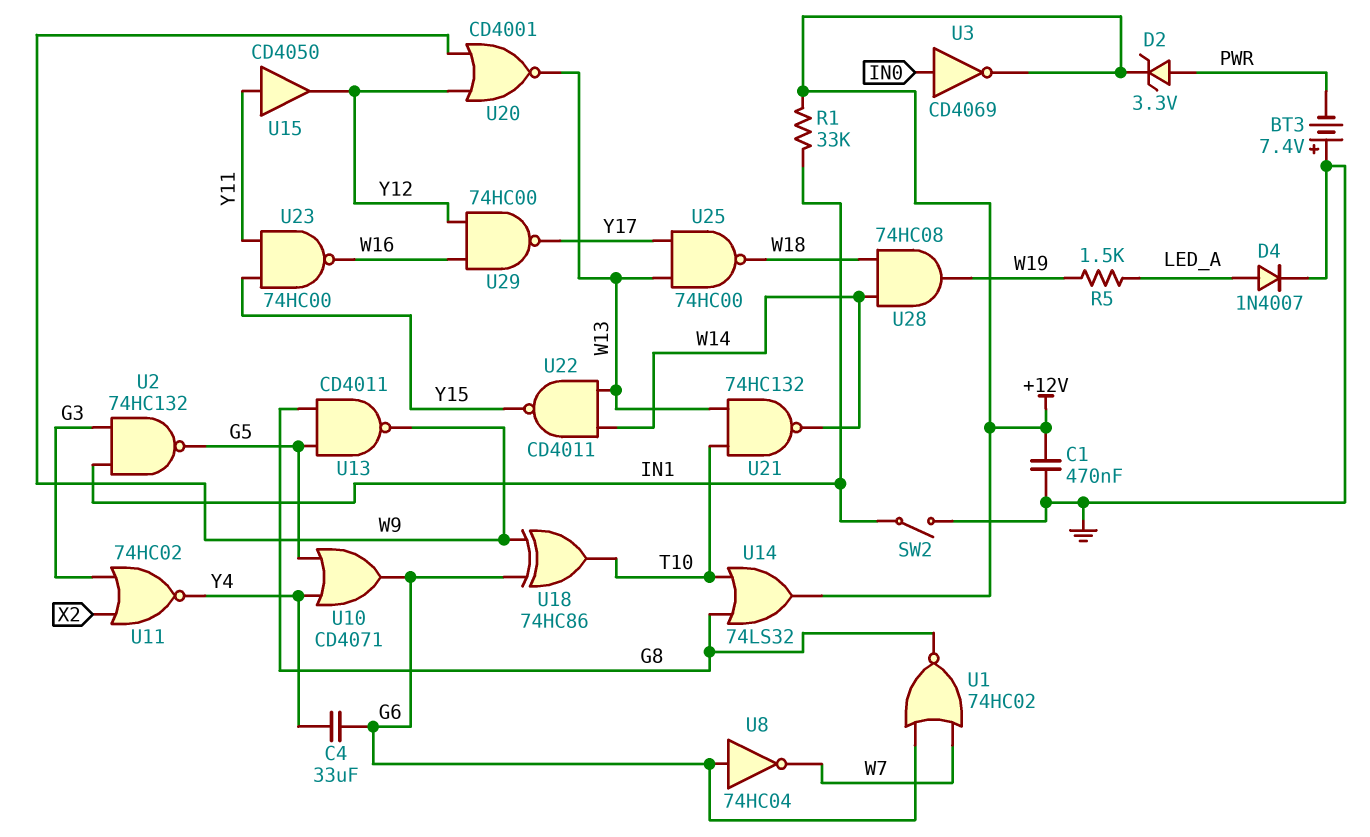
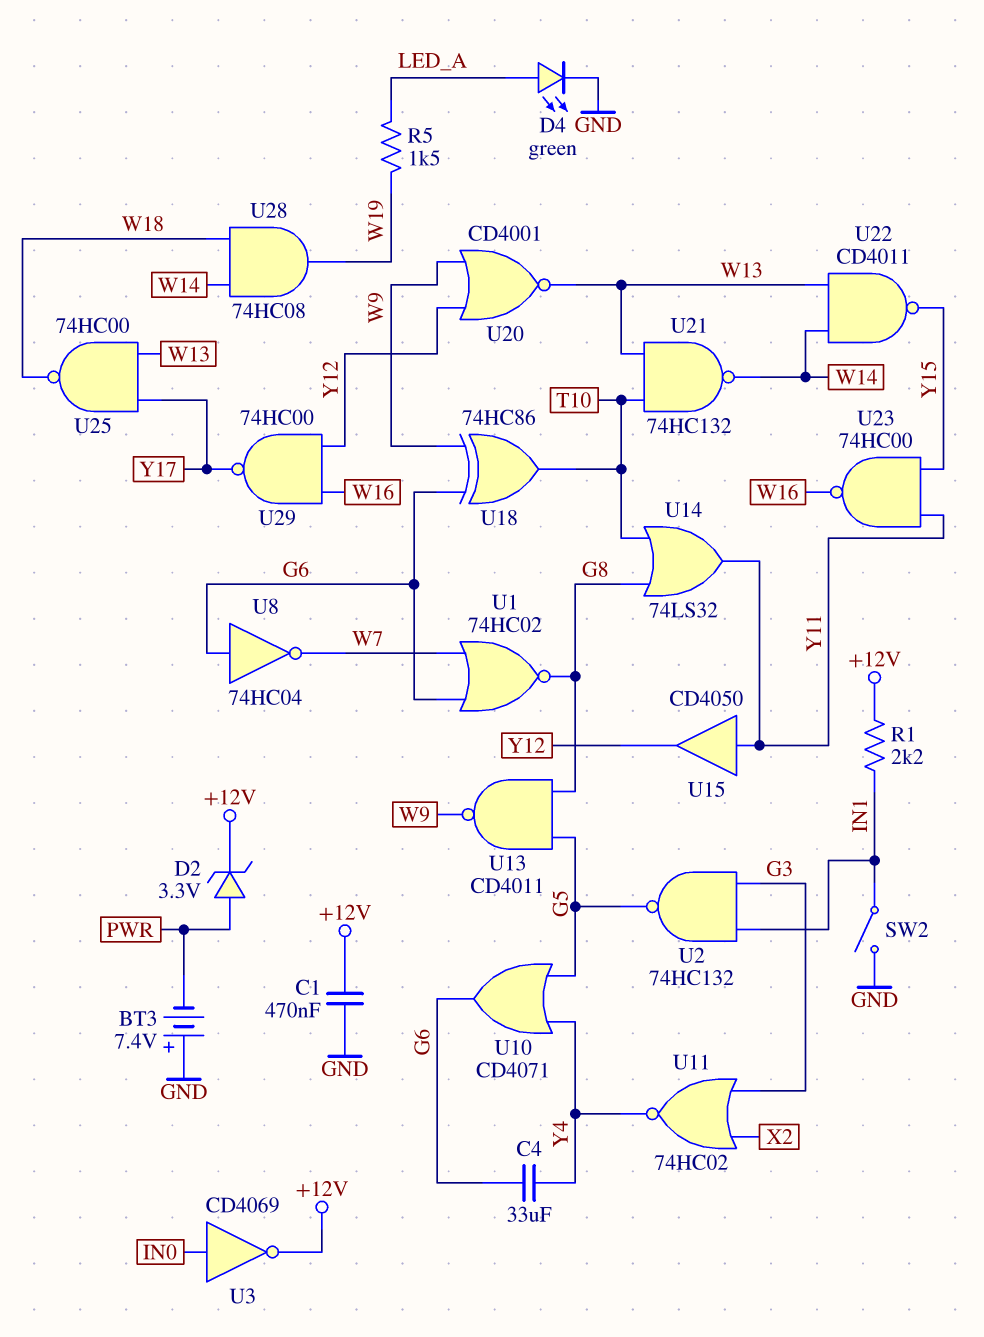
D4: diode 1N4007 (A LED_A, K GND) -> LED green (A LED_A, K GND)
R1: 33k (+12V, IN1) -> 2.2k (+12V, IN1)
U14: OR 74LS32 (in G8, in T10, out +12V) -> OR 74LS32 (in G8, in T10, out Y11)

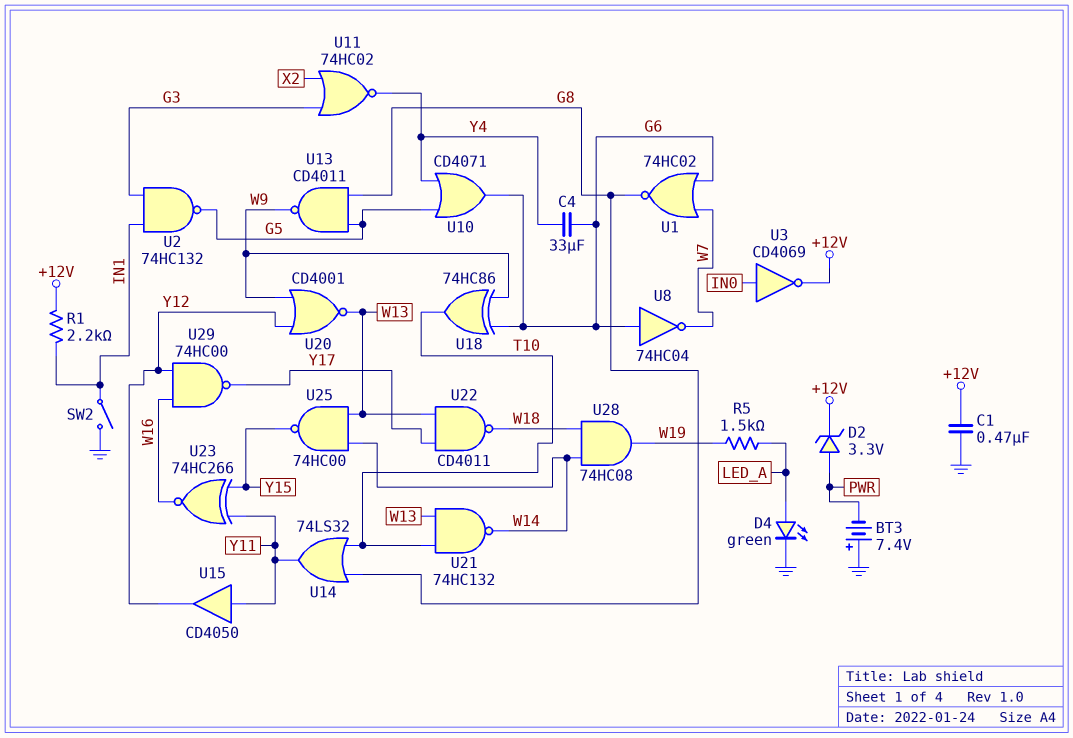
U22: NAND CD4011 (in W13, in W14, out Y15) -> NAND CD4011 (in W13, in Y17, out W18)
U23: NAND 74HC00 (in Y11, in Y15, out W16) -> XNOR 74HC266 (in Y11, in Y15, out W16)
U25: NAND 74HC00 (in W13, in Y17, out W18) -> NAND 74HC00 (in W13, in W14, out Y15)

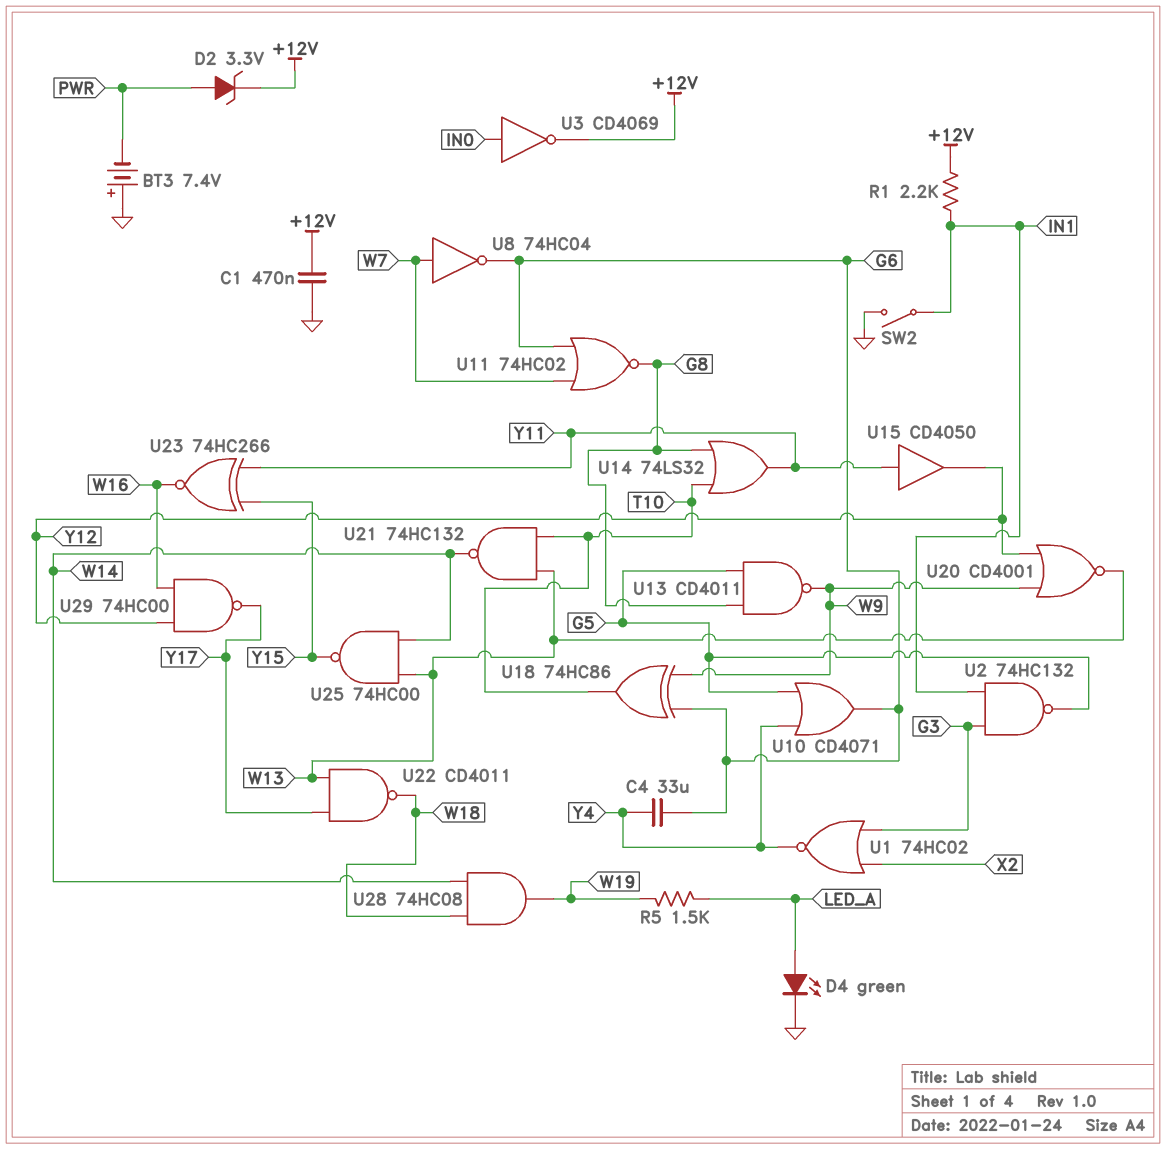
U1: NOR 74HC02 (in G6, in W7, out G8) -> NOR 74HC02 (in G3, in X2, out Y4)
U8: NOT 74HC04 (in G6, out W7) -> NOT 74HC04 (in W7, out G6)
U11: NOR 74HC02 (in G3, in X2, out Y4) -> NOR 74HC02 (in G6, in W7, out G8)

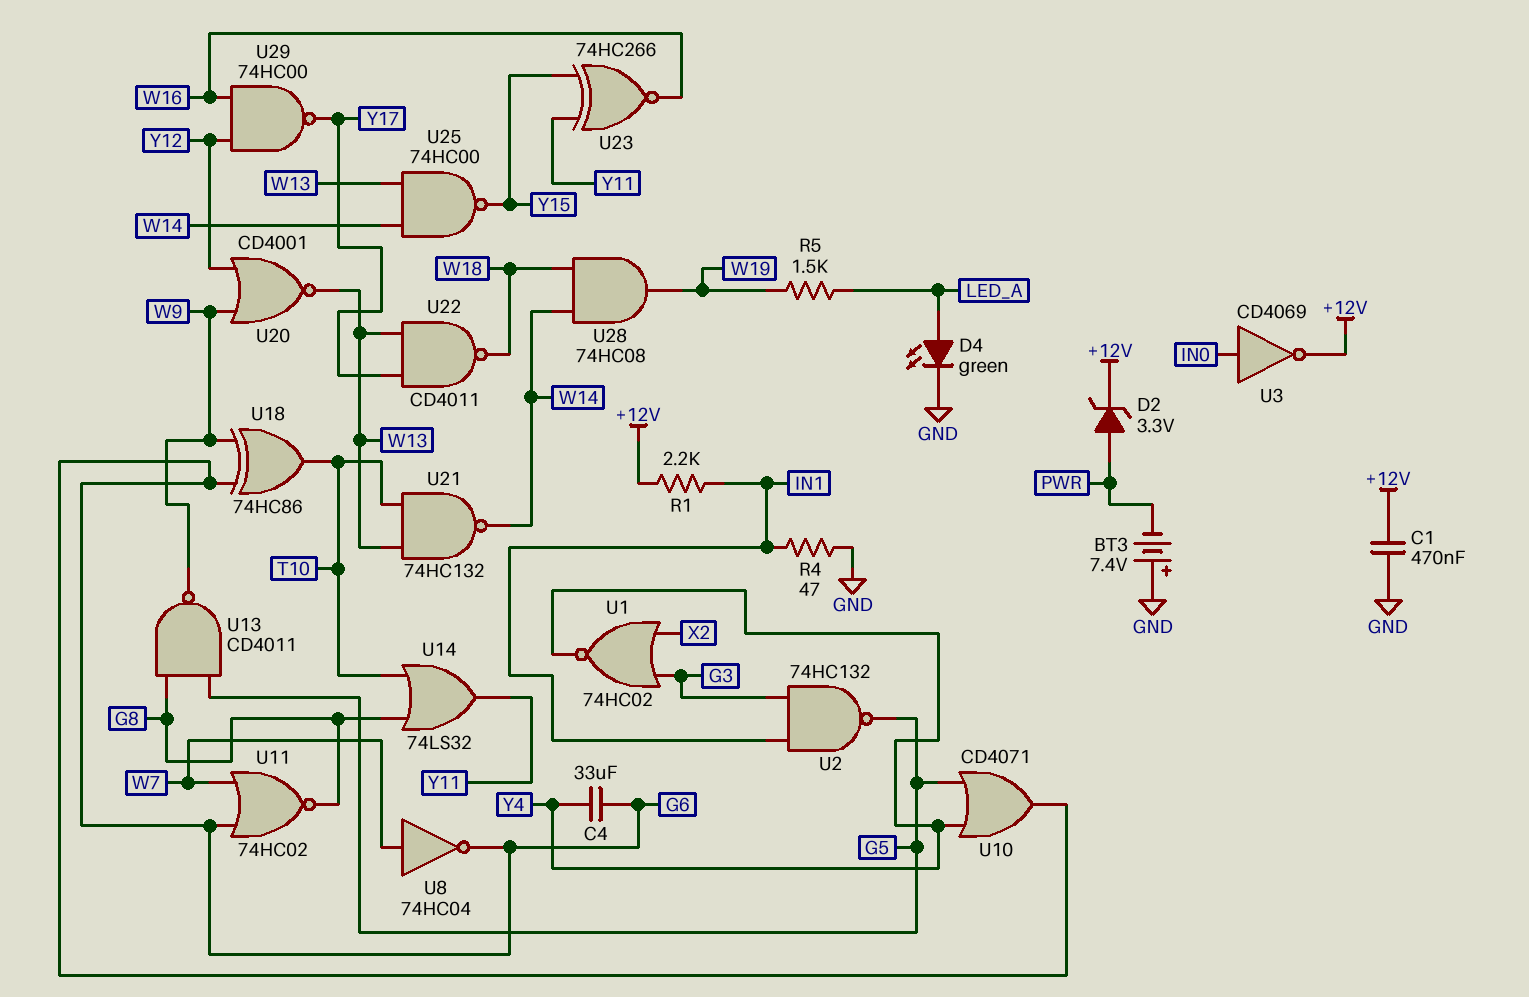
R4: none -> 47 (GND, IN1)
SW2: switch (GND, IN1) -> none
U15: buffer CD4050 (in Y11, out Y12) -> none

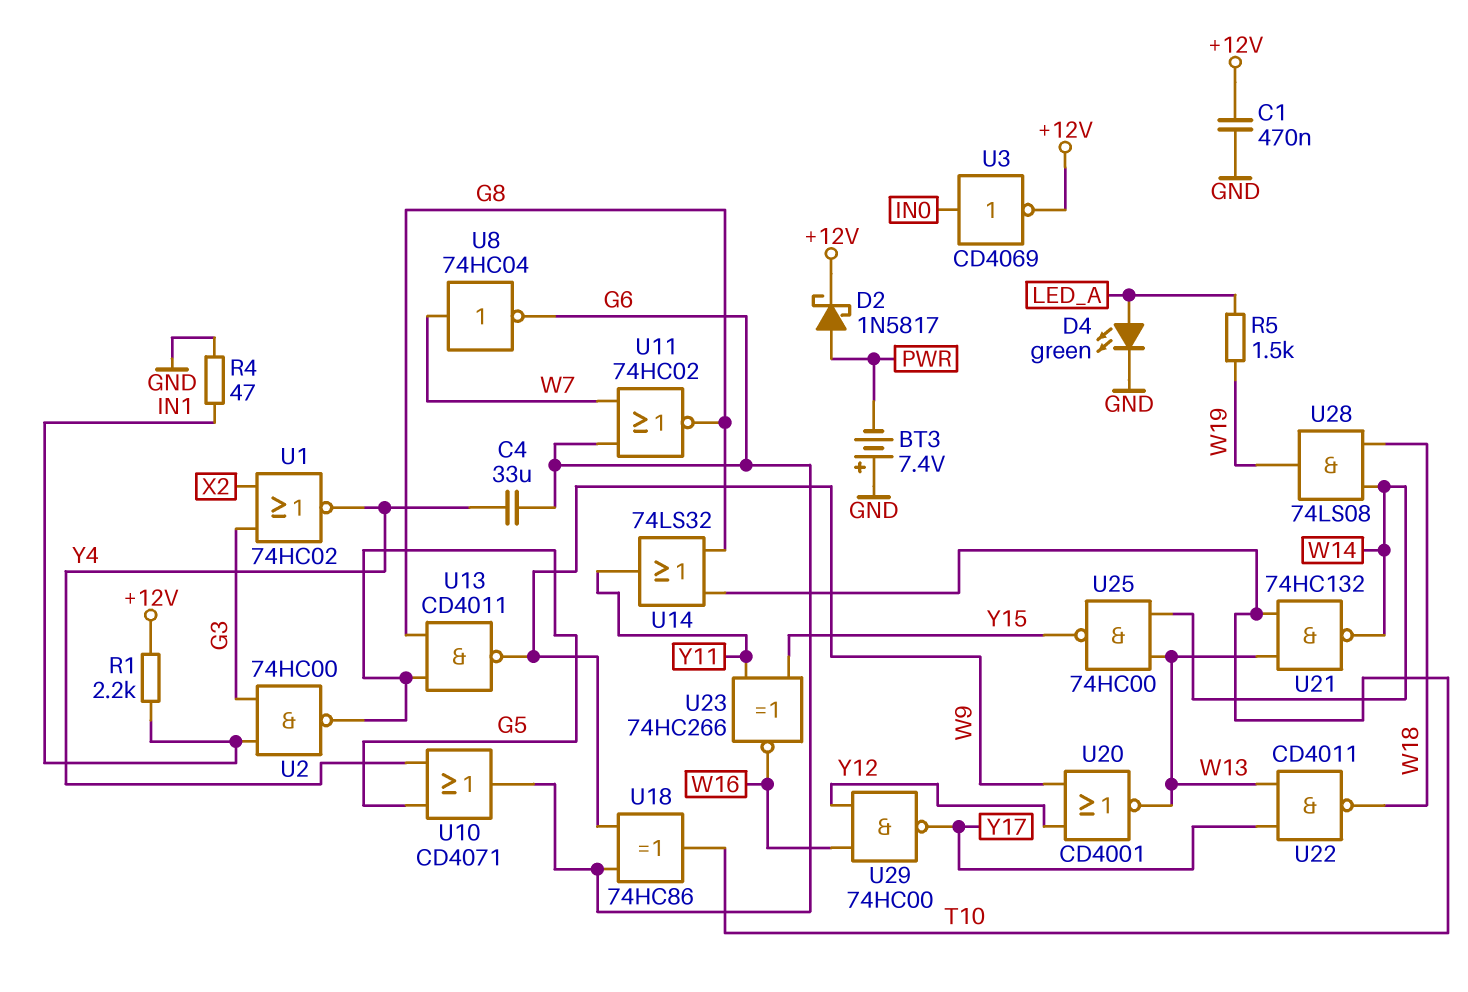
D2: zener 3.3V (A PWR, K +12V) -> schottky 1N5817 (A PWR, K +12V)
U2: NAND 74HC132 (in G3, in IN1, out G5) -> NAND 74HC00 (in G3, in IN1, out G5)
U28: AND 74HC08 (in W14, in W18, out W19) -> AND 74LS08 (in W14, in W18, out W19)

